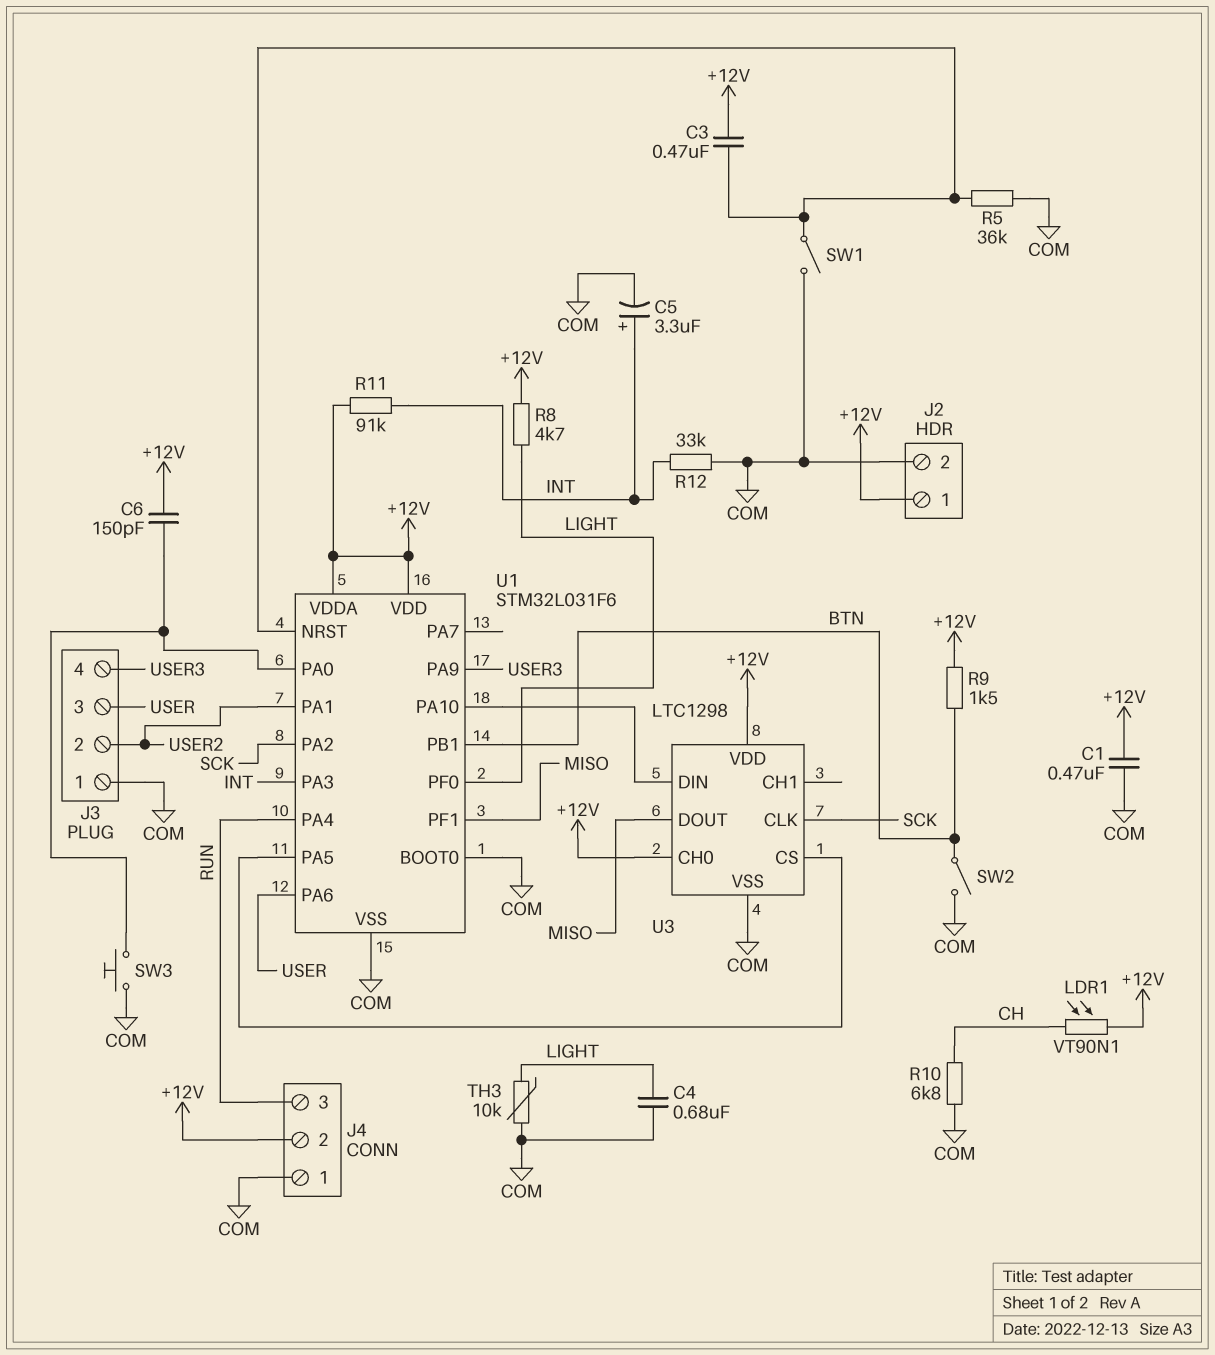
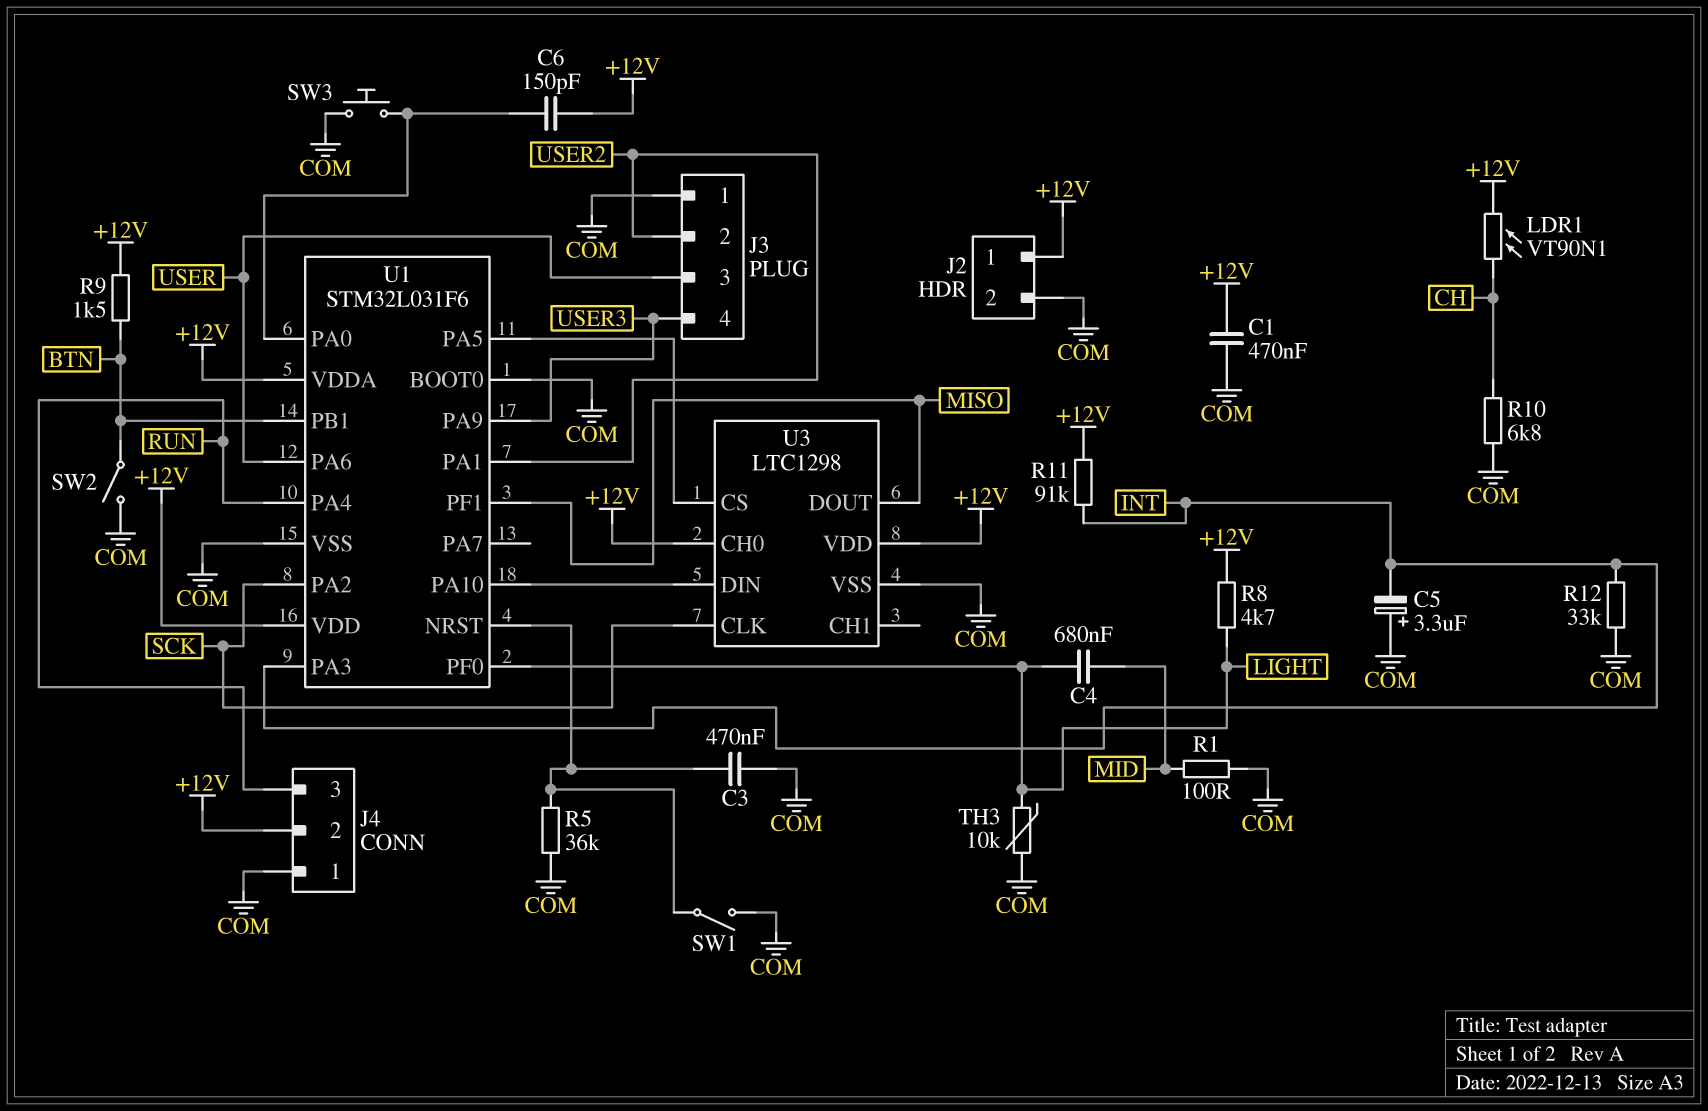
C3: 470nF (+12V, U1/NRST) -> 470nF (COM, U1/NRST)
C4: 680nF (COM, LIGHT) -> 680nF (LIGHT, MID)
C5: 3.3uF (plus INT, minus COM) -> 3.3uF (plus COM, minus INT)
R1: none -> 100 (COM, MID)

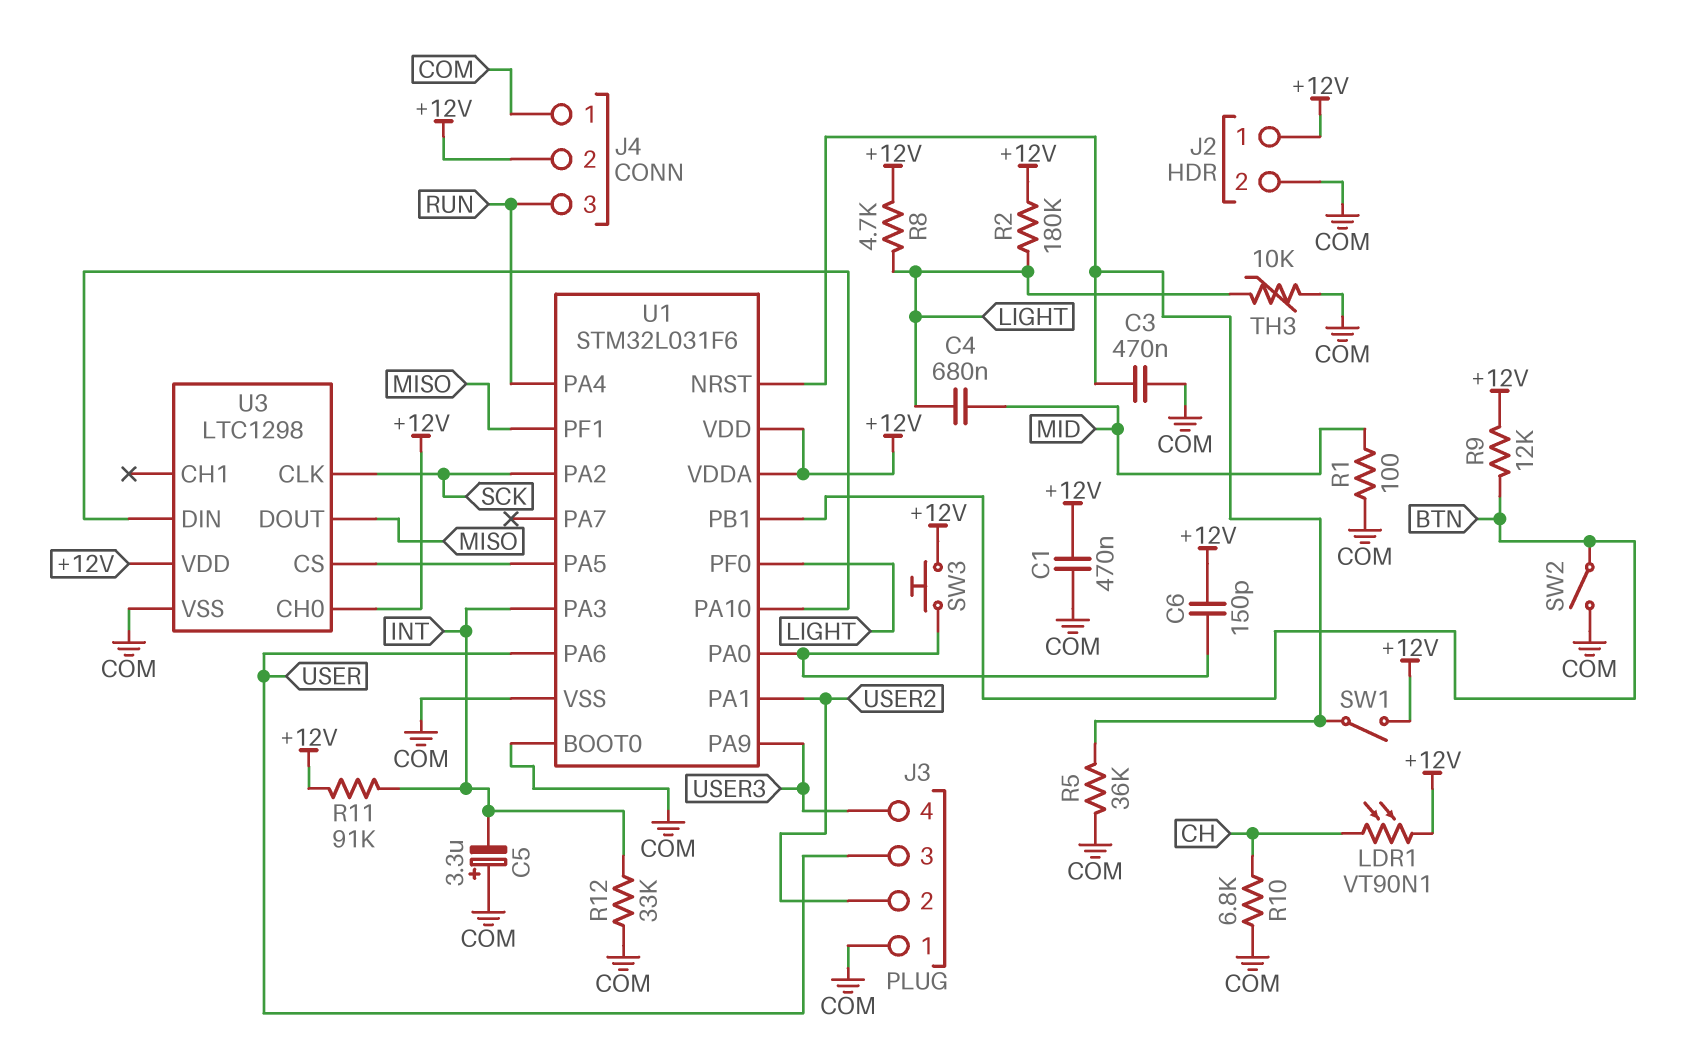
R2: none -> 180k (+12V, LIGHT)
R9: 1.5k (+12V, BTN) -> 12k (+12V, BTN)
SW1: switch (COM, U1/NRST) -> switch (+12V, U1/NRST)
SW3: button (COM, U1/PA0) -> button (+12V, U1/PA0)

